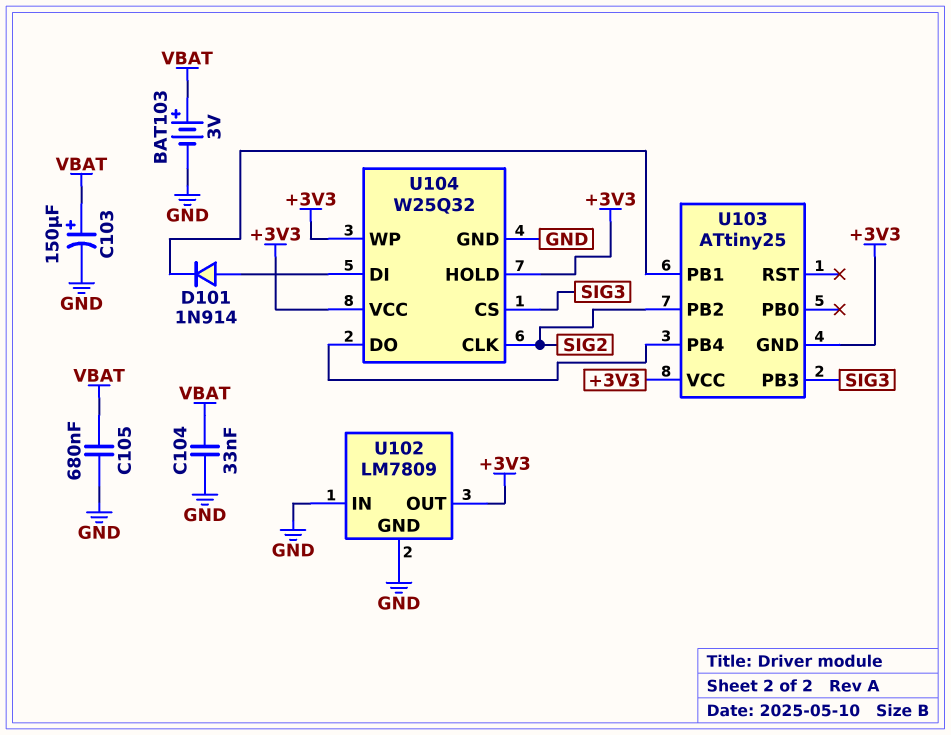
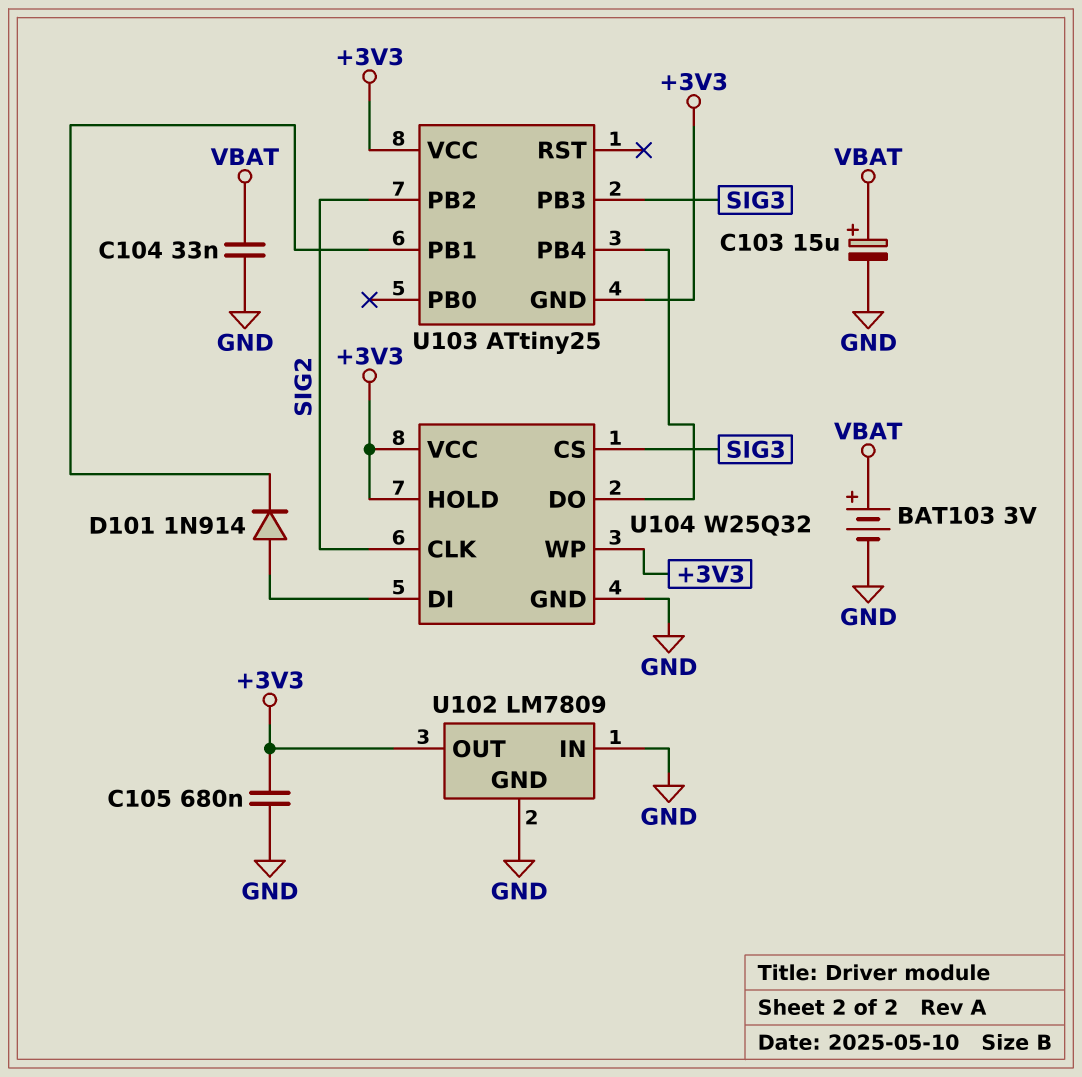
C103: 150uF (plus VBAT, minus GND) -> 15uF (plus VBAT, minus GND)
C105: 680nF (GND, VBAT) -> 680nF (+3V3, GND)

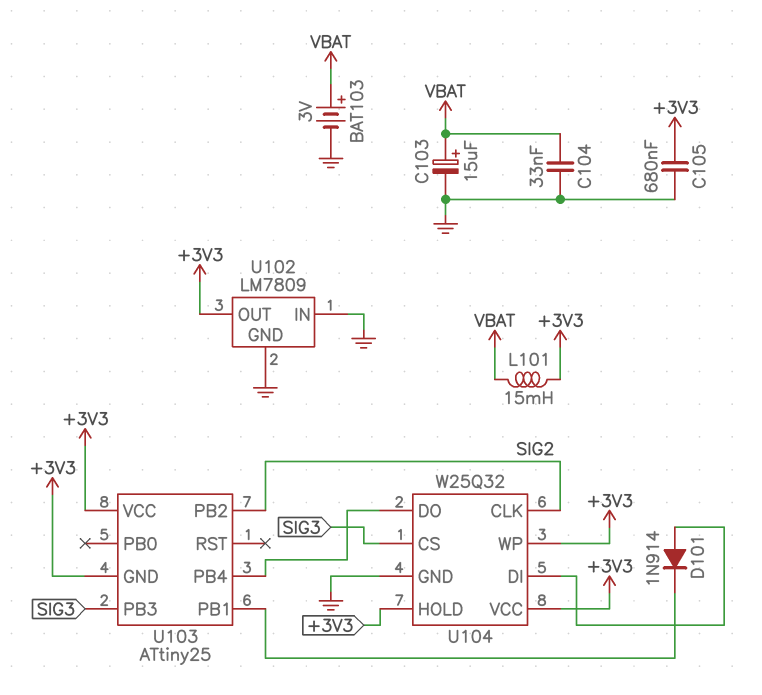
L101: none -> 15mH (+3V3, VBAT)

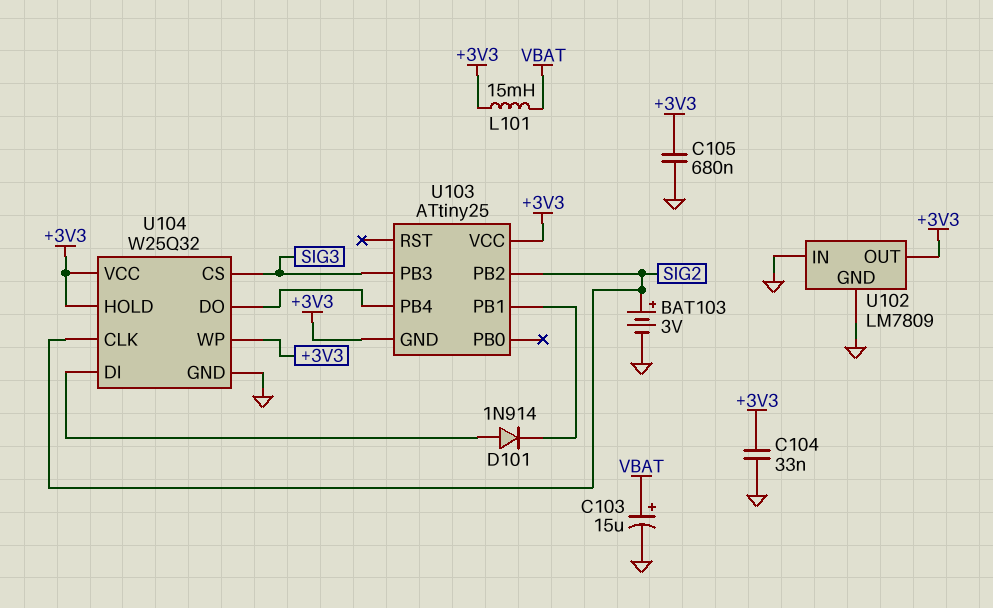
BAT103: 3V (plus VBAT, minus GND) -> 3V (plus SIG2, minus GND)
C104: 33nF (GND, VBAT) -> 33nF (+3V3, GND)

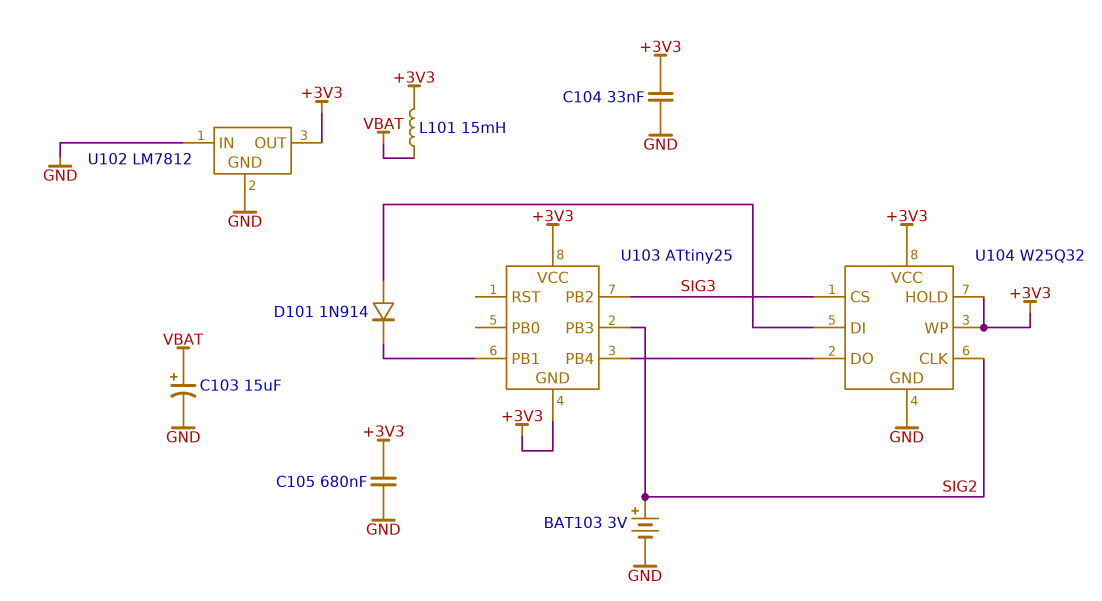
U102: LM7809 -> LM7812
U103 pin PB2: SIG2 -> SIG3
U103 pin PB3: SIG3 -> SIG2

